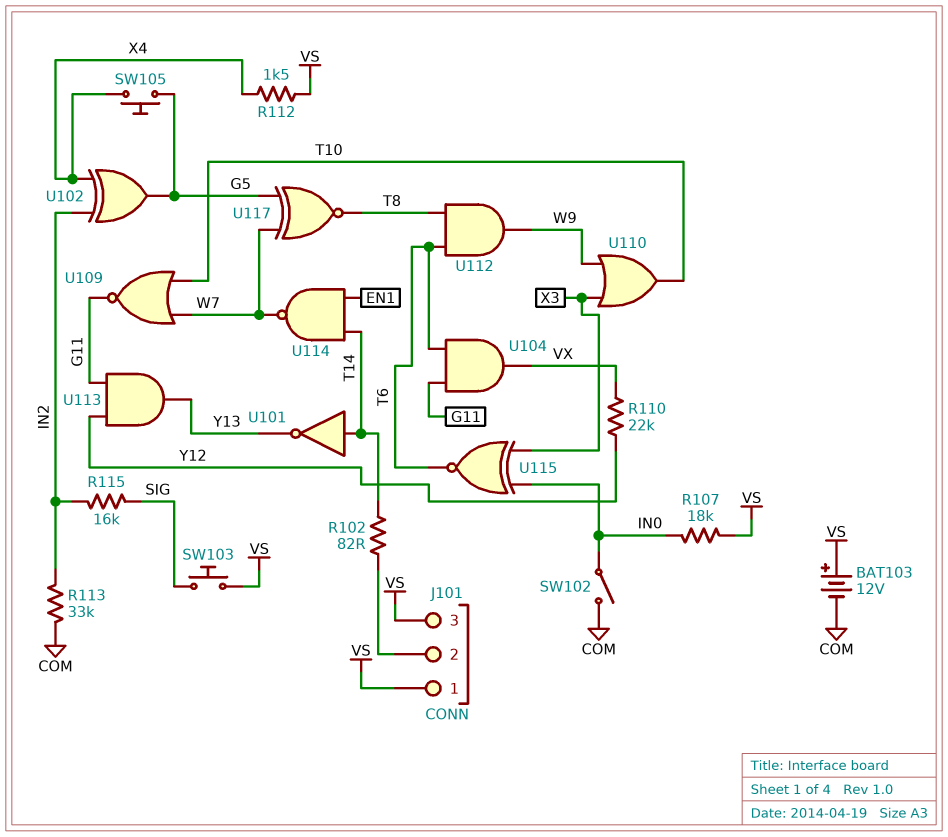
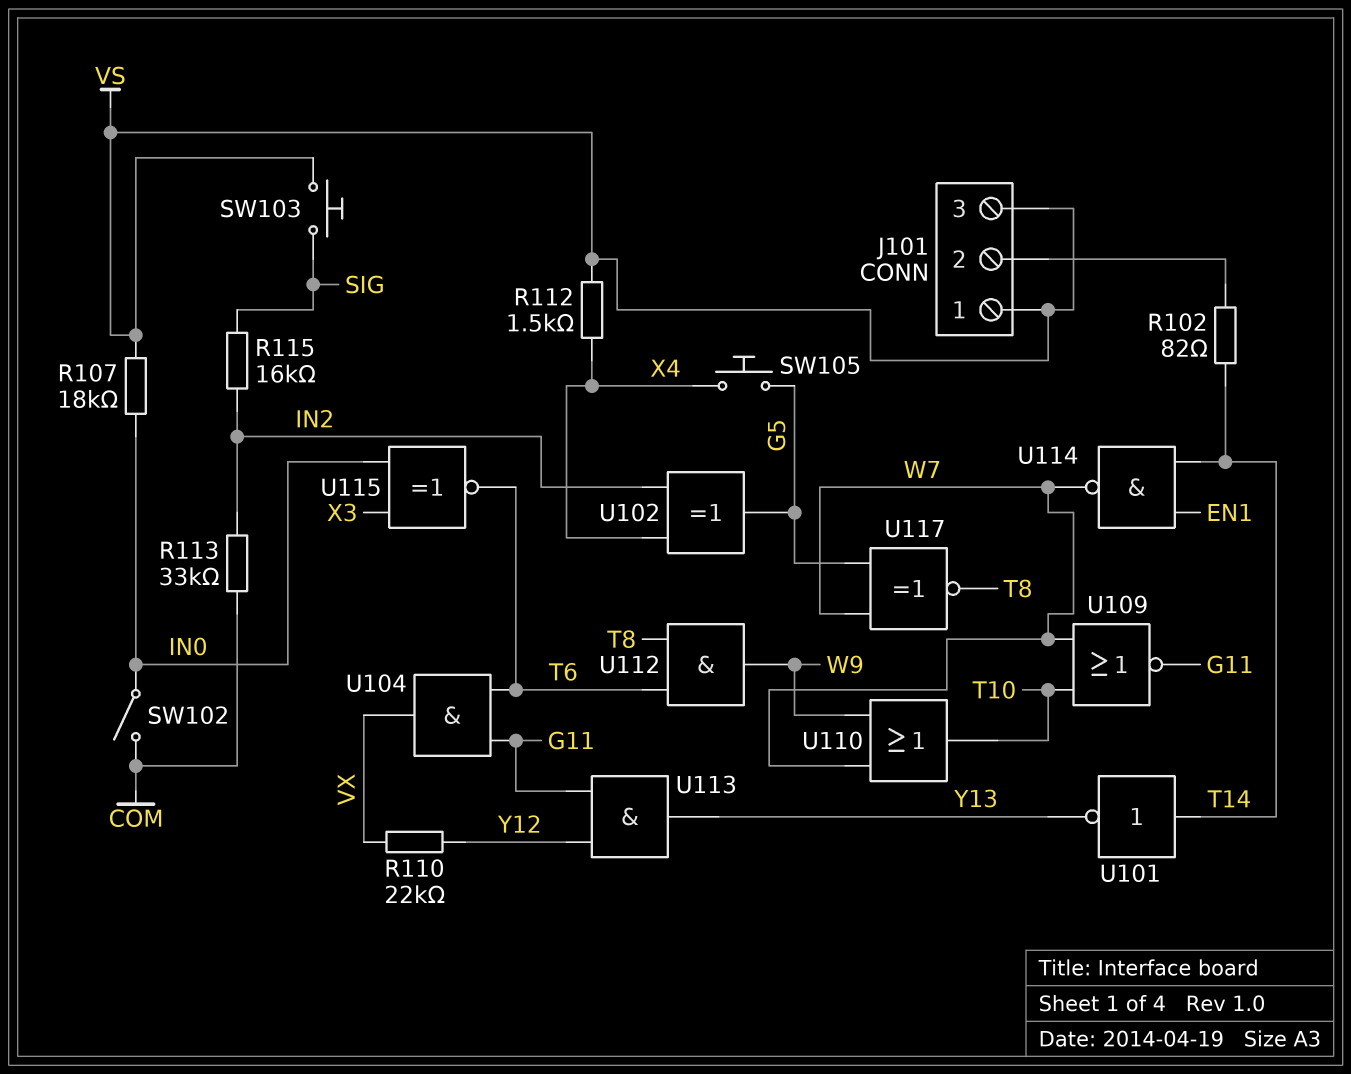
BAT103: 12V (plus VS, minus COM) -> none
U110: OR (in W9, in X3, out T10) -> OR (in W7, in W9, out T10)

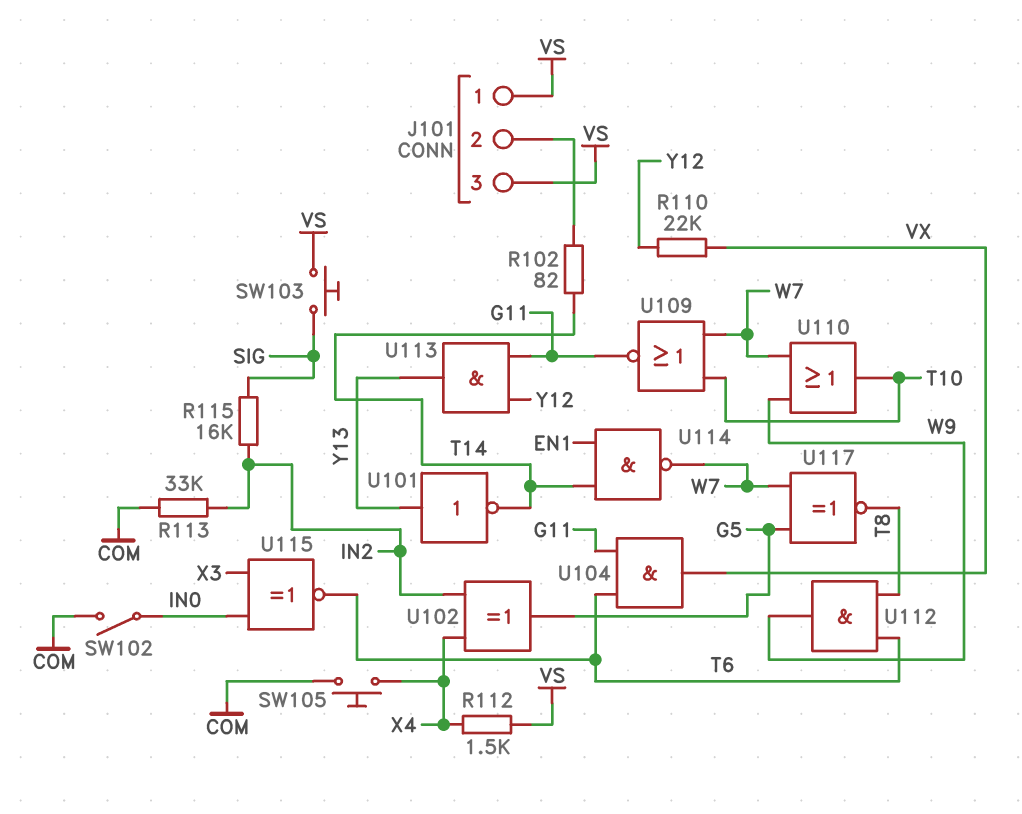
R107: 18k (IN0, VS) -> none
SW105: button (G5, X4) -> button (COM, X4)
U101: NOT (in T14, out Y13) -> NOT (in Y13, out T14)

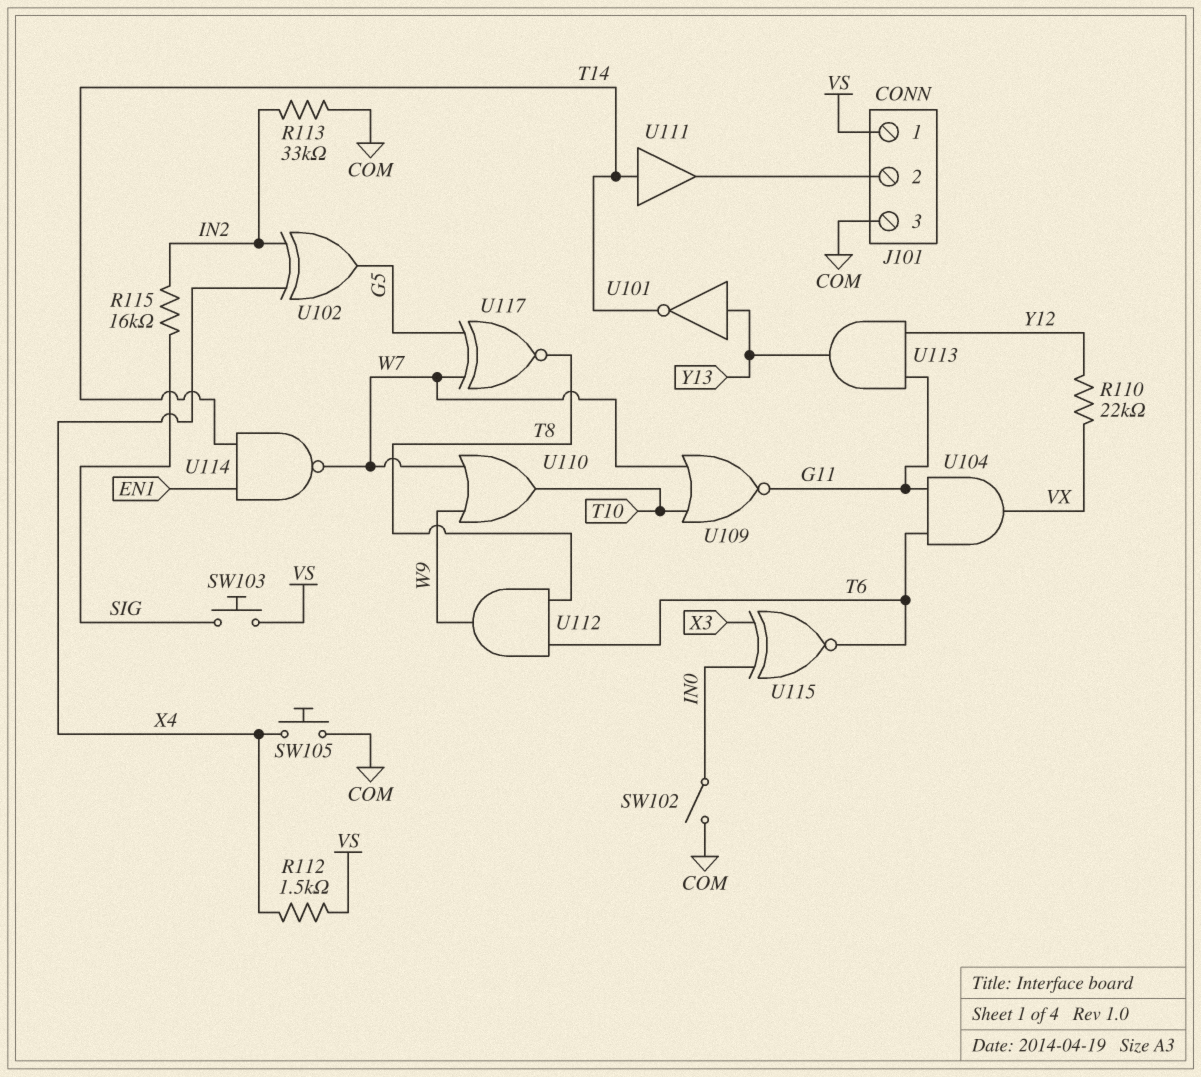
J101 pin 3: VS -> COM
R102: 82 (J101/2, T14) -> none
U111: none -> buffer (in T14, out J101/2)

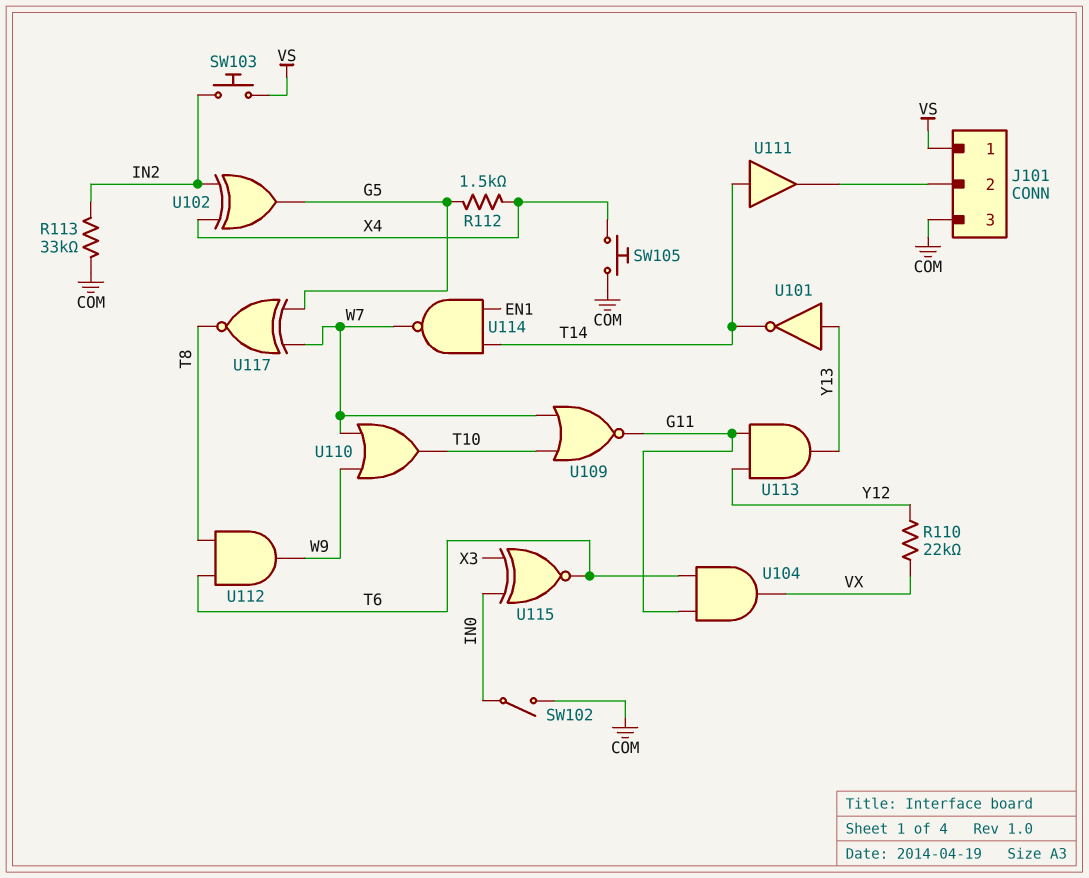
R112: 1.5k (VS, X4) -> 1.5k (G5, X4)
R115: 16k (IN2, SIG) -> none
SW103: button (SIG, VS) -> button (IN2, VS)

